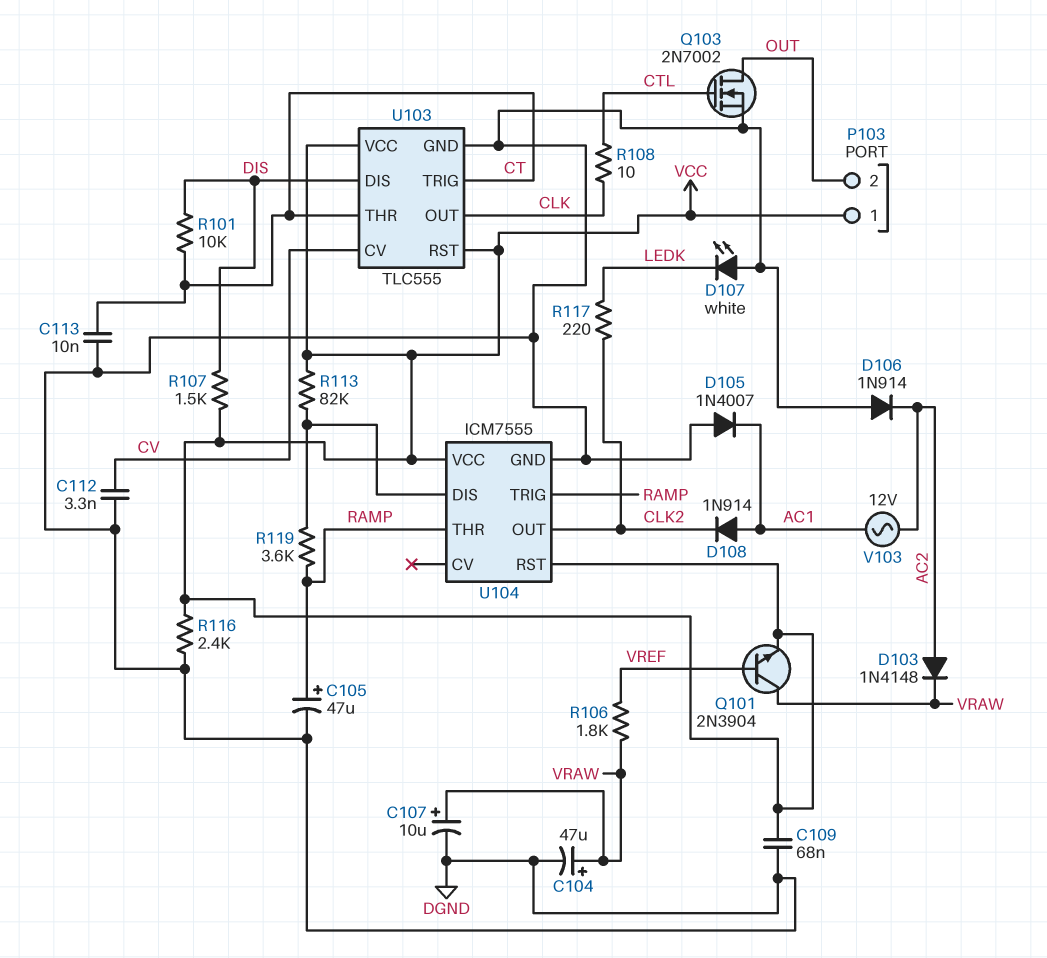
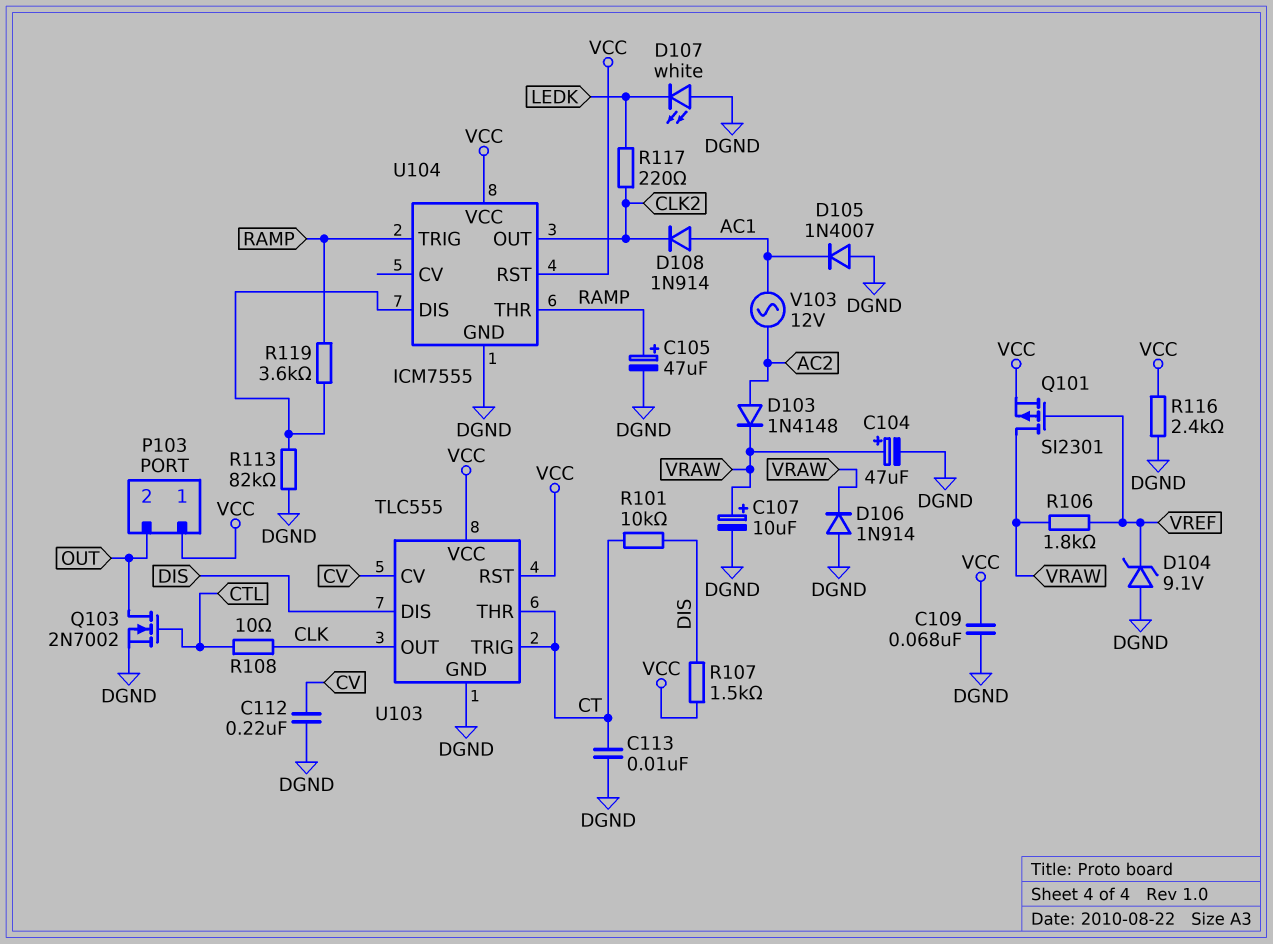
C112: 3.3nF (CV, DGND) -> 220nF (CV, DGND)
D104: none -> zener 9.1V (A DGND, K VREF)
D106: diode 1N914 (A DGND, K AC2) -> diode 1N914 (A DGND, K VRAW)
Q101: NPN 2N3904 (B VREF, C VRAW, E VCC) -> PMOS SI2301 (G VREF, D VRAW, S VCC)
R113: 82k (U104/DIS, VCC) -> 82k (DGND, U104/DIS)

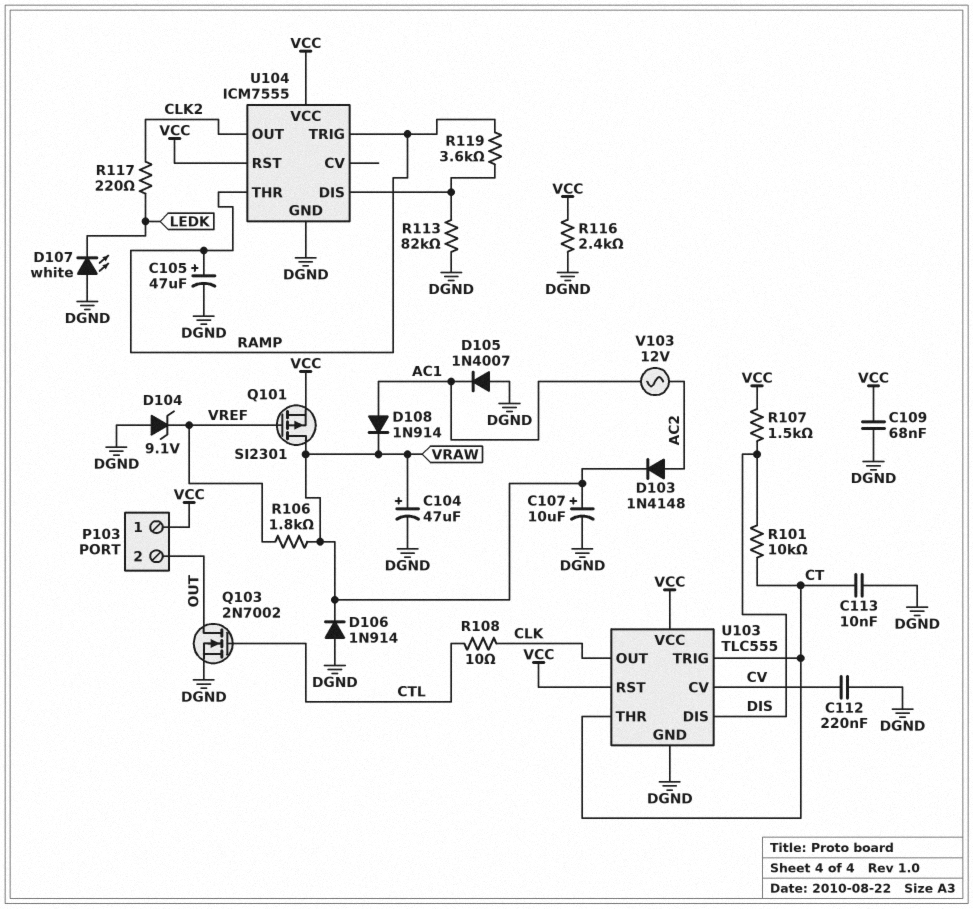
D108: diode 1N914 (A AC1, K CLK2) -> diode 1N914 (A AC1, K VRAW)

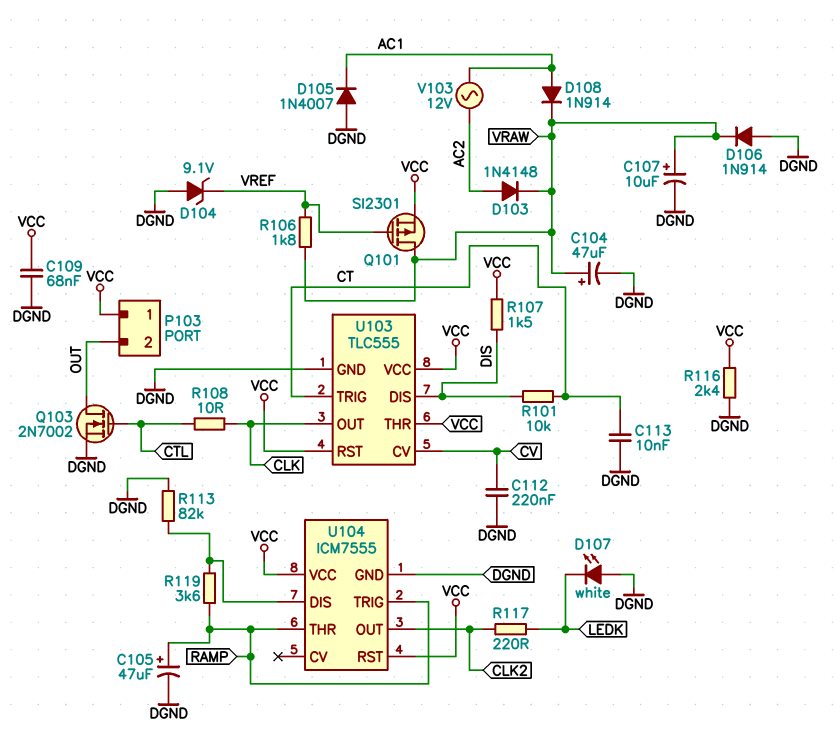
U103 pin THR: CT -> VCC

